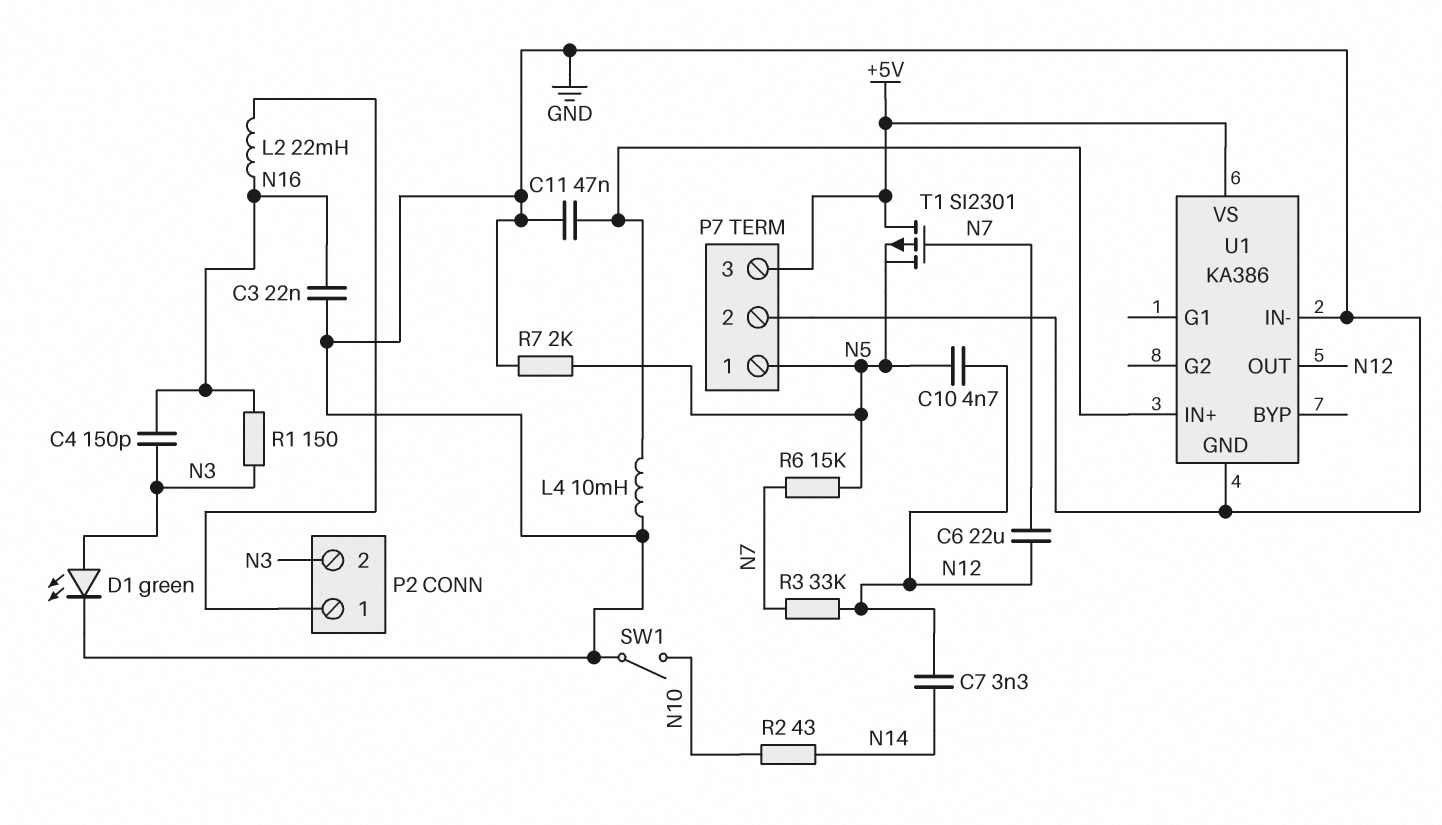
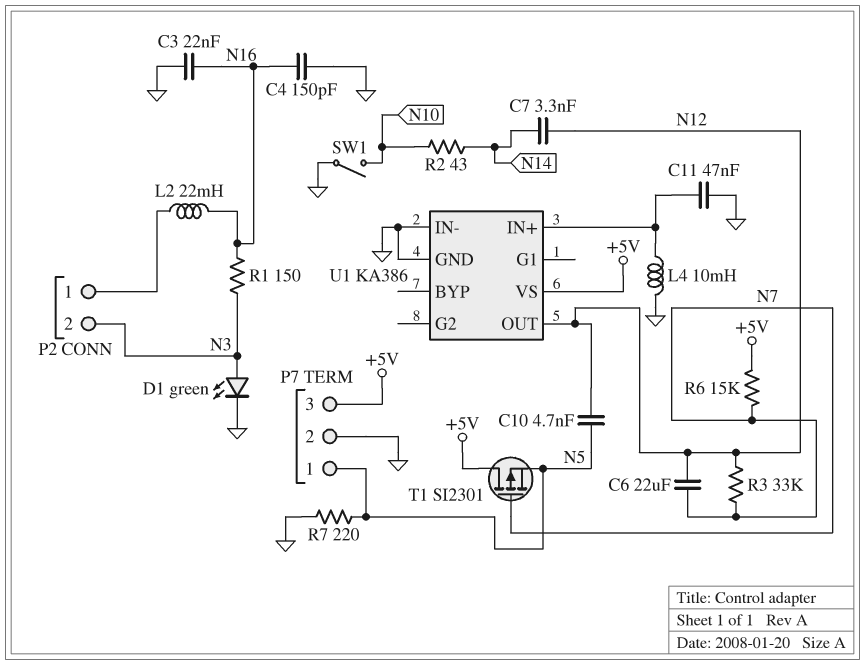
C4: 150pF (N3, N16) -> 150pF (GND, N16)
R6: 15k (N5, N7) -> 15k (+5V, N7)
R7: 2k (GND, N5) -> 220 (GND, N5)

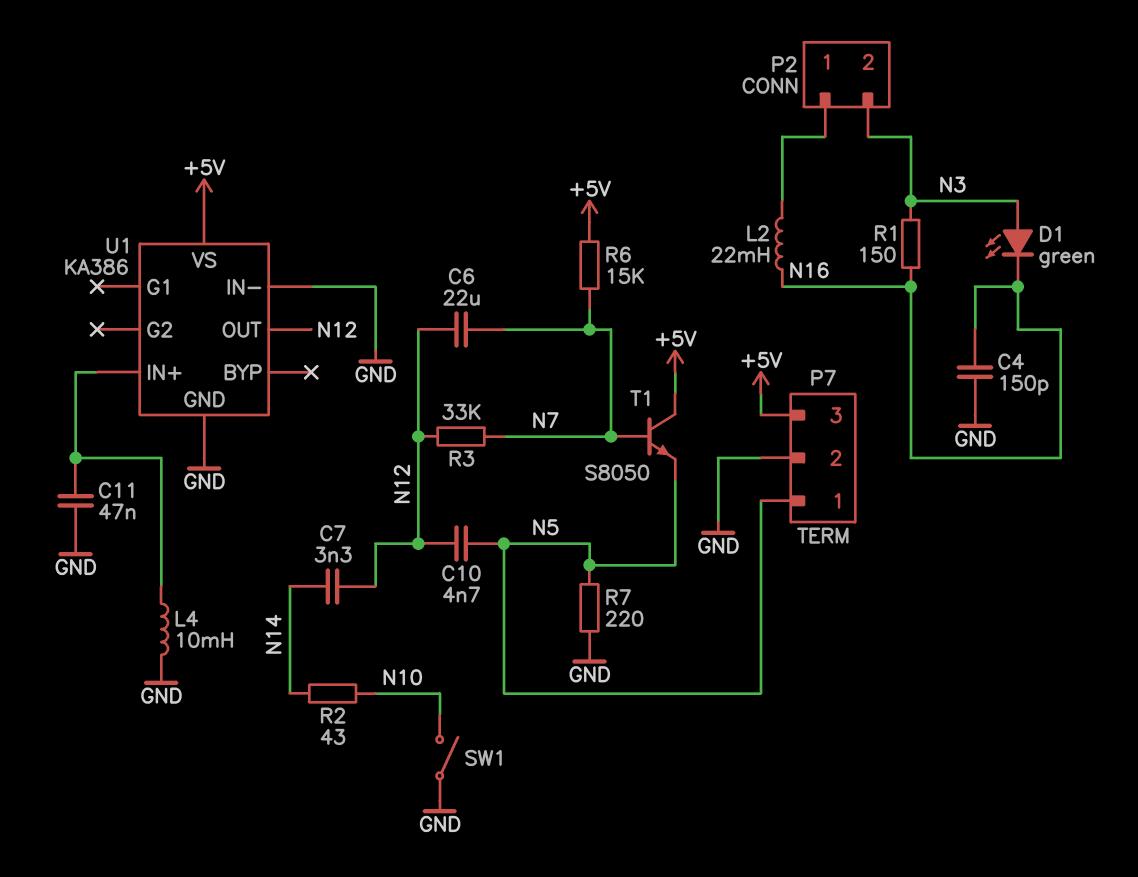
C3: 22nF (GND, N16) -> none
D1: LED green (A N3, K GND) -> LED green (A N3, K N16)
T1: PMOS SI2301 (G N7, D +5V, S N5) -> NPN S8050 (B N7, C +5V, E N5)

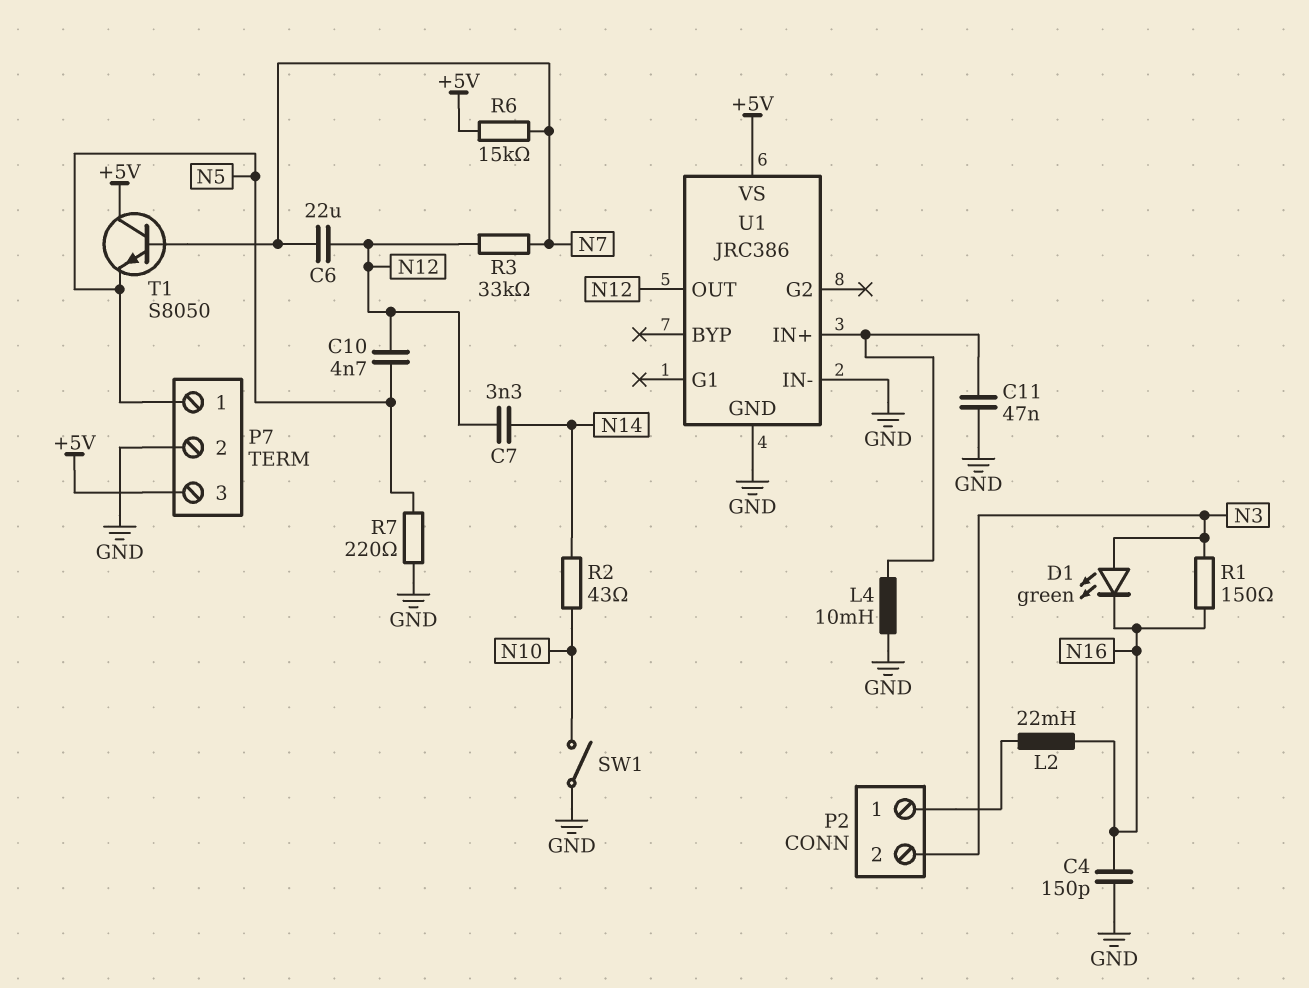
U1: KA386 -> JRC386

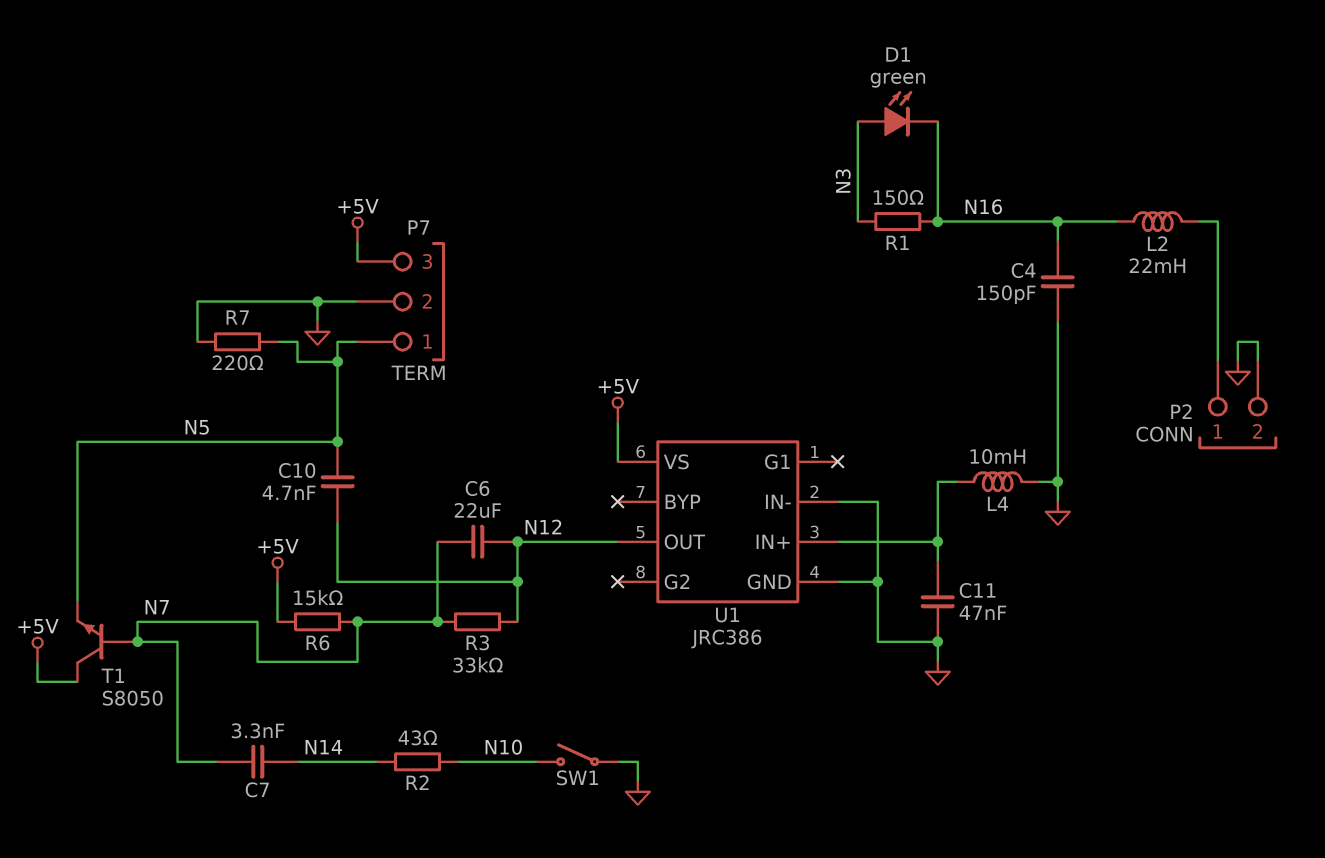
C7: 3.3nF (N12, N14) -> 3.3nF (N7, N14)
P2 pin 2: N3 -> GND

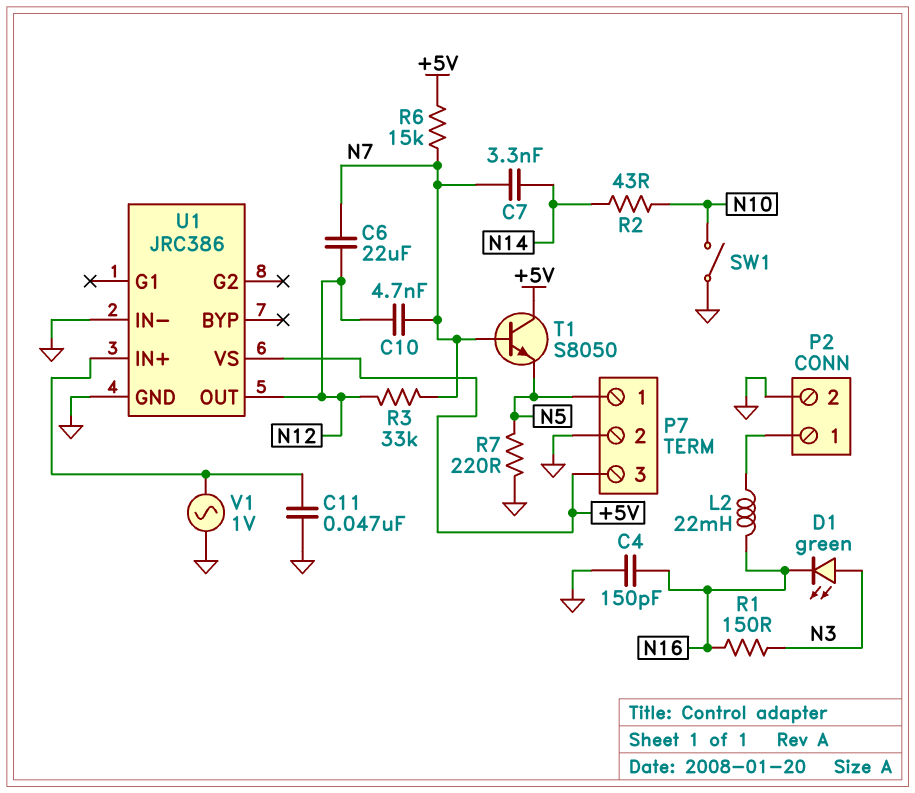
C10: 4.7nF (N5, N12) -> 4.7nF (N7, N12)
L4: 10mH (GND, U1/IN+) -> none
V1: none -> AC 1V (GND, U1/IN+)

